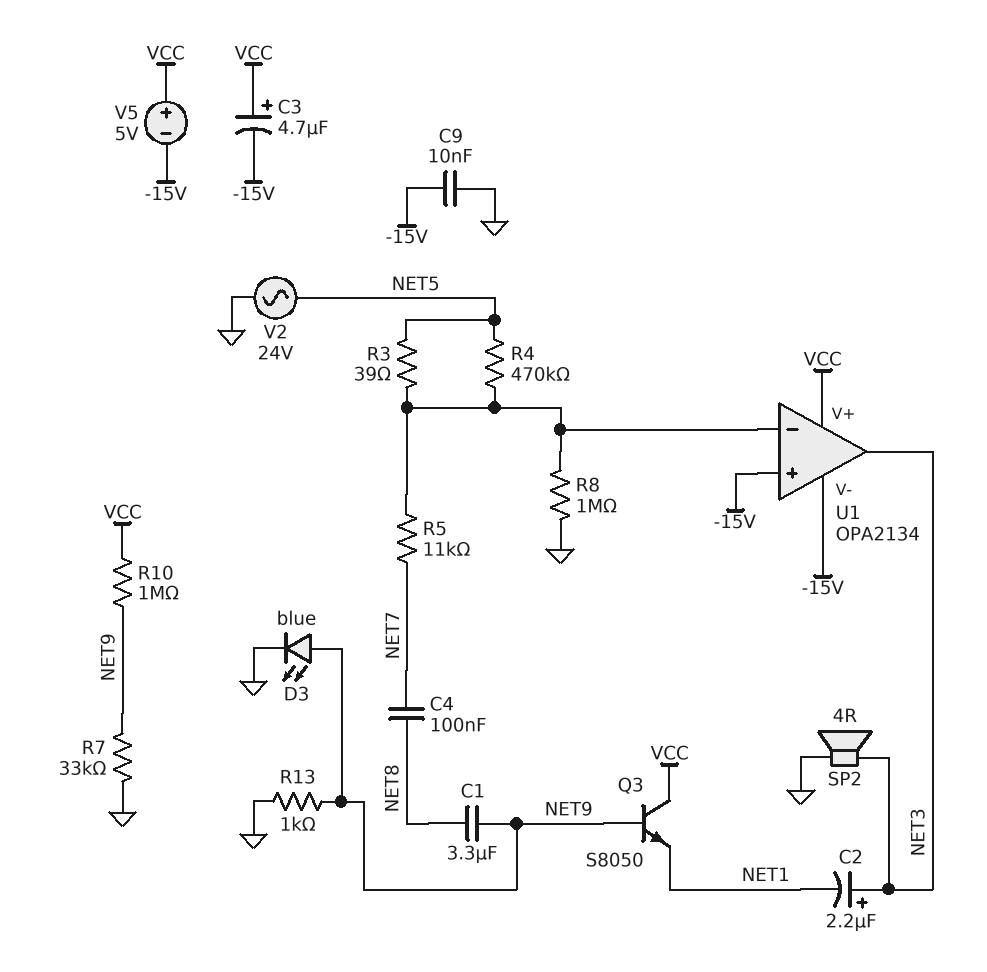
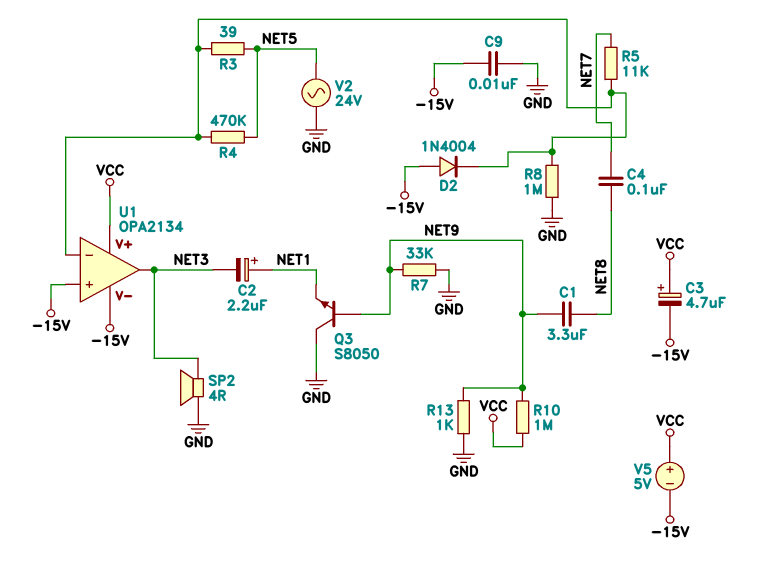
C2: 2.2uF (plus NET3, minus NET1) -> 2.2uF (plus NET1, minus NET3)
D2: none -> diode 1N4004 (A -15V, K U1/in-)
D3: LED blue (A NET9, K GND) -> none
Q3: NPN S8050 (B NET9, C VCC, E NET1) -> NPN S8050 (B NET9, C GND, E NET1)

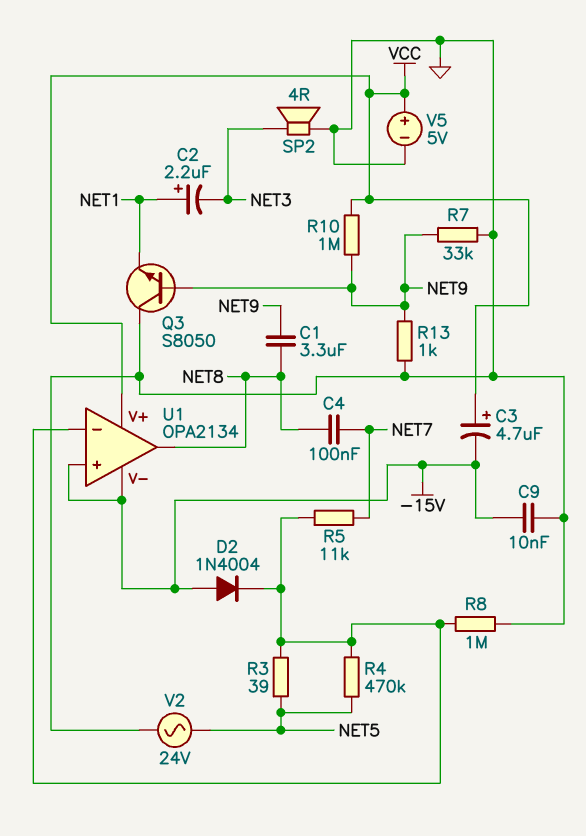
U1 pin out: NET3 -> NET8
V5: 5V (plus VCC, minus -15V) -> 5V (plus VCC, minus GND)

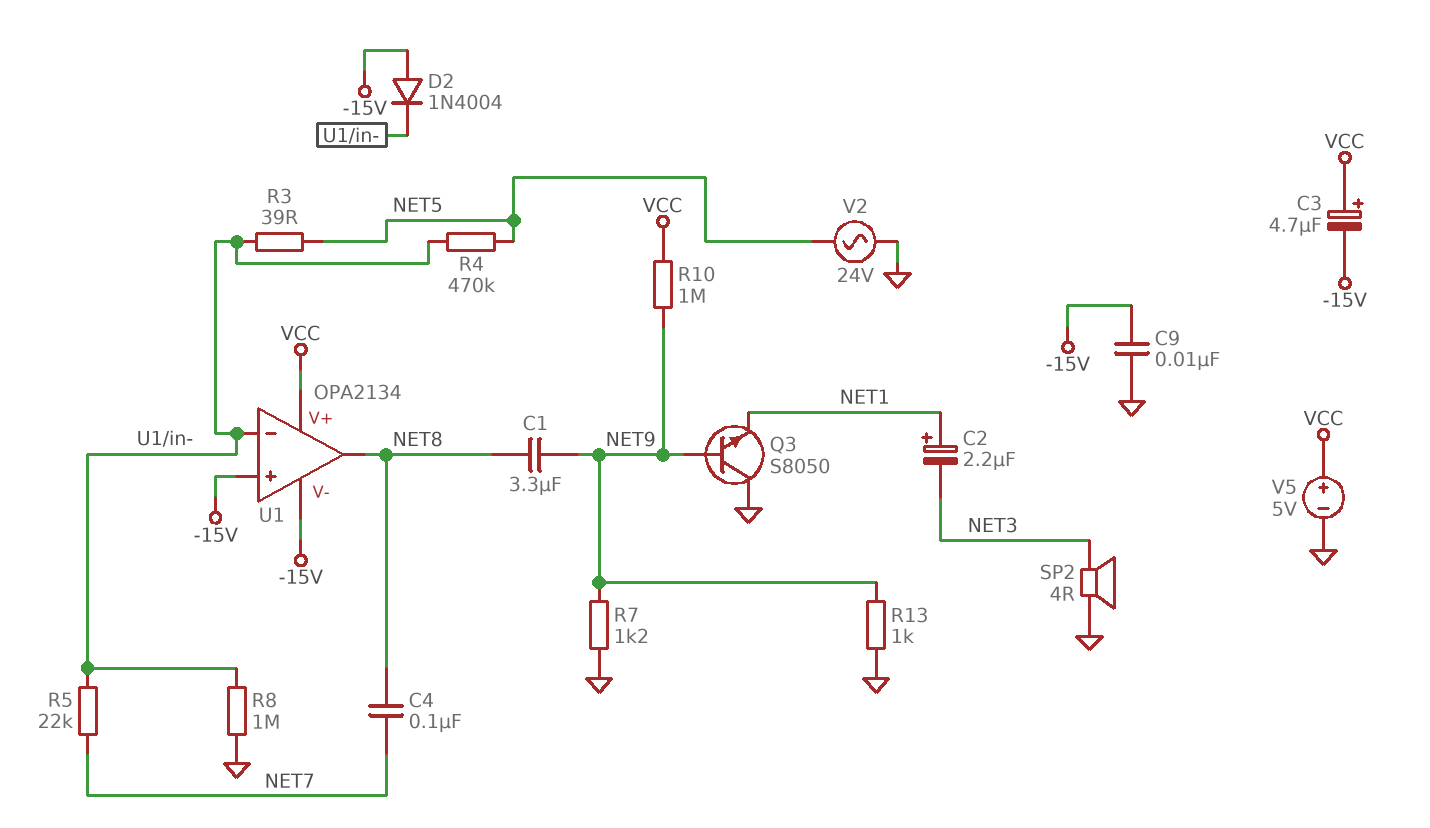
R5: 11k (NET7, U1/in-) -> 22k (NET7, U1/in-)
R7: 33k (GND, NET9) -> 1.2k (GND, NET9)

